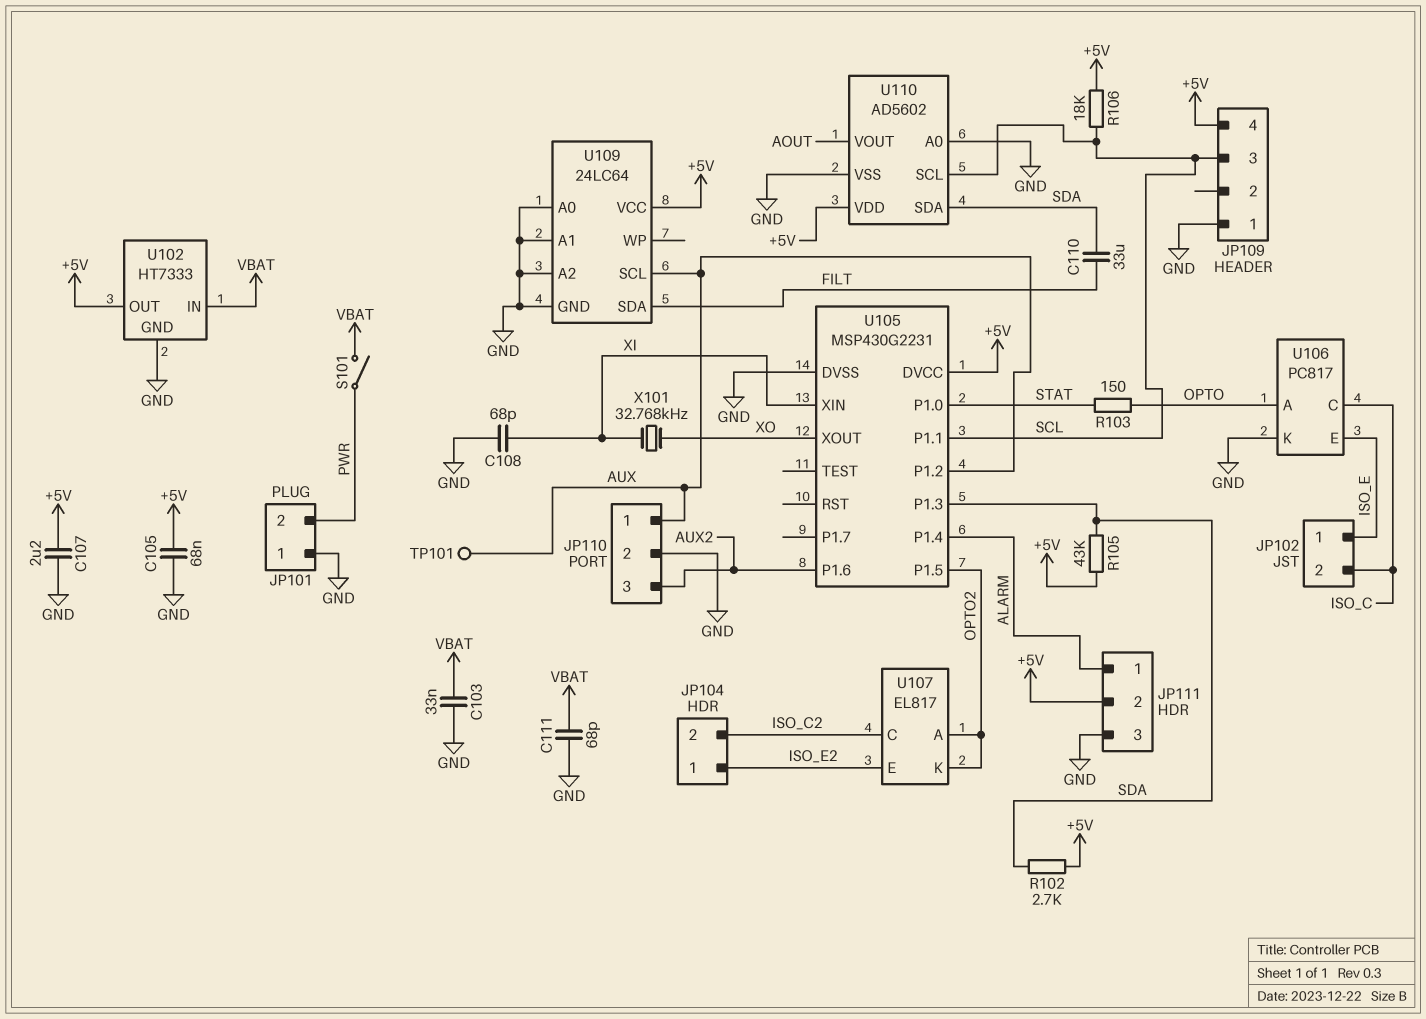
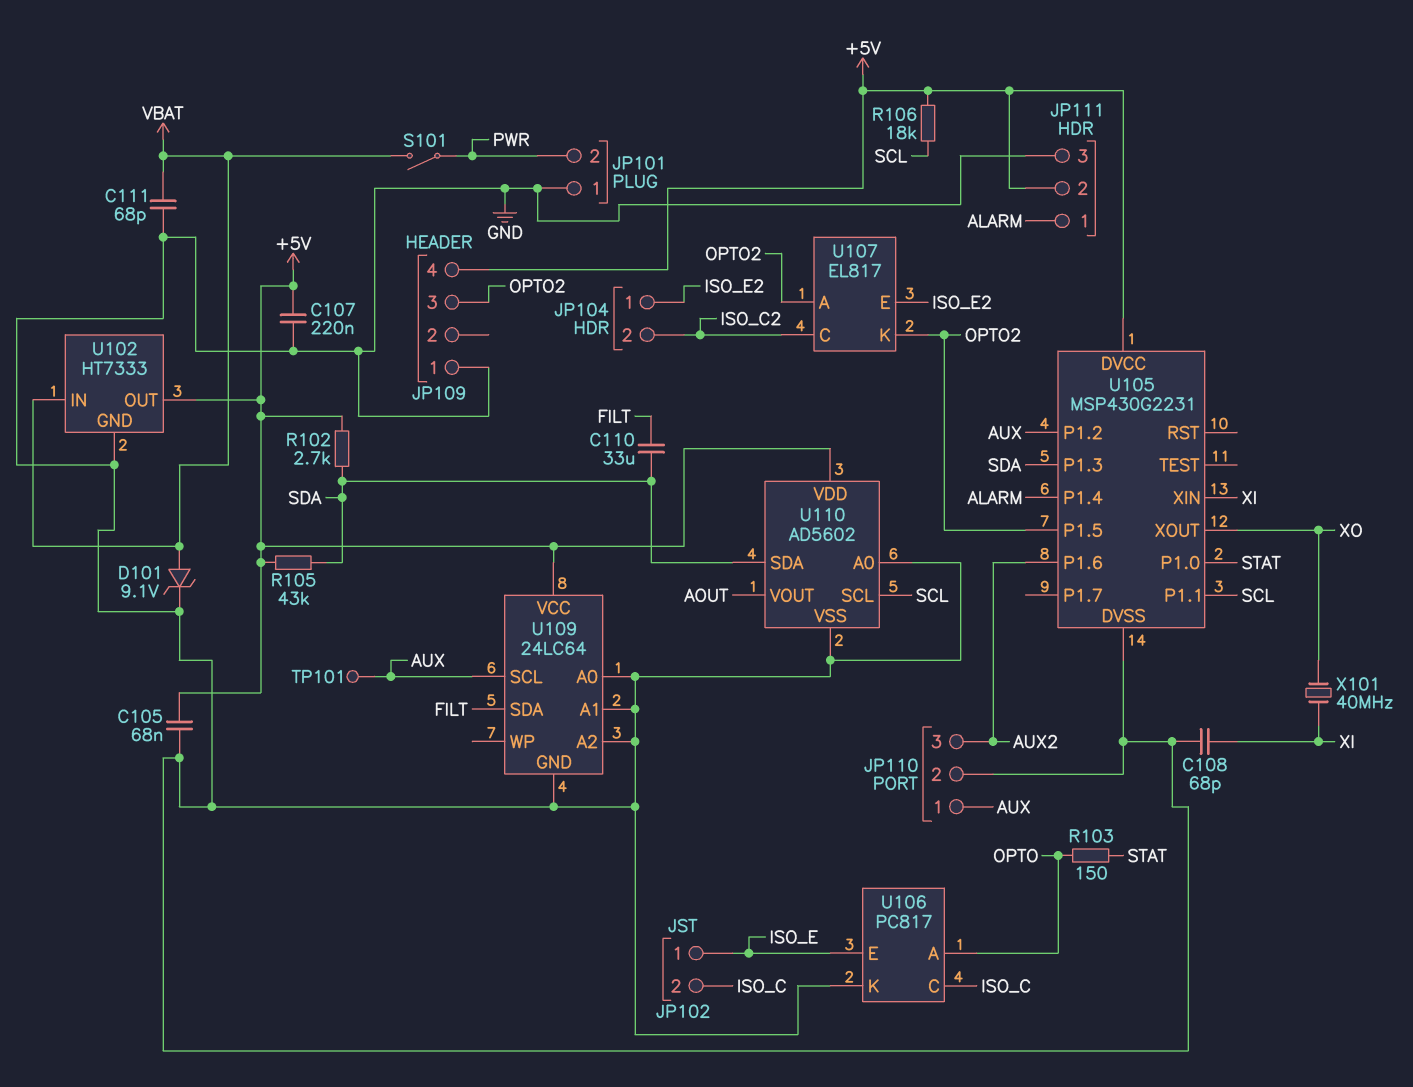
C103: 33nF (GND, VBAT) -> none
C107: 2.2uF (+5V, GND) -> 220nF (+5V, GND)
D101: none -> zener 9.1V (A VBAT, K GND)
JP109 pin 3: SCL -> OPTO2
X101: 32.768kHz (XI, XO) -> 40MHz (XI, XO)

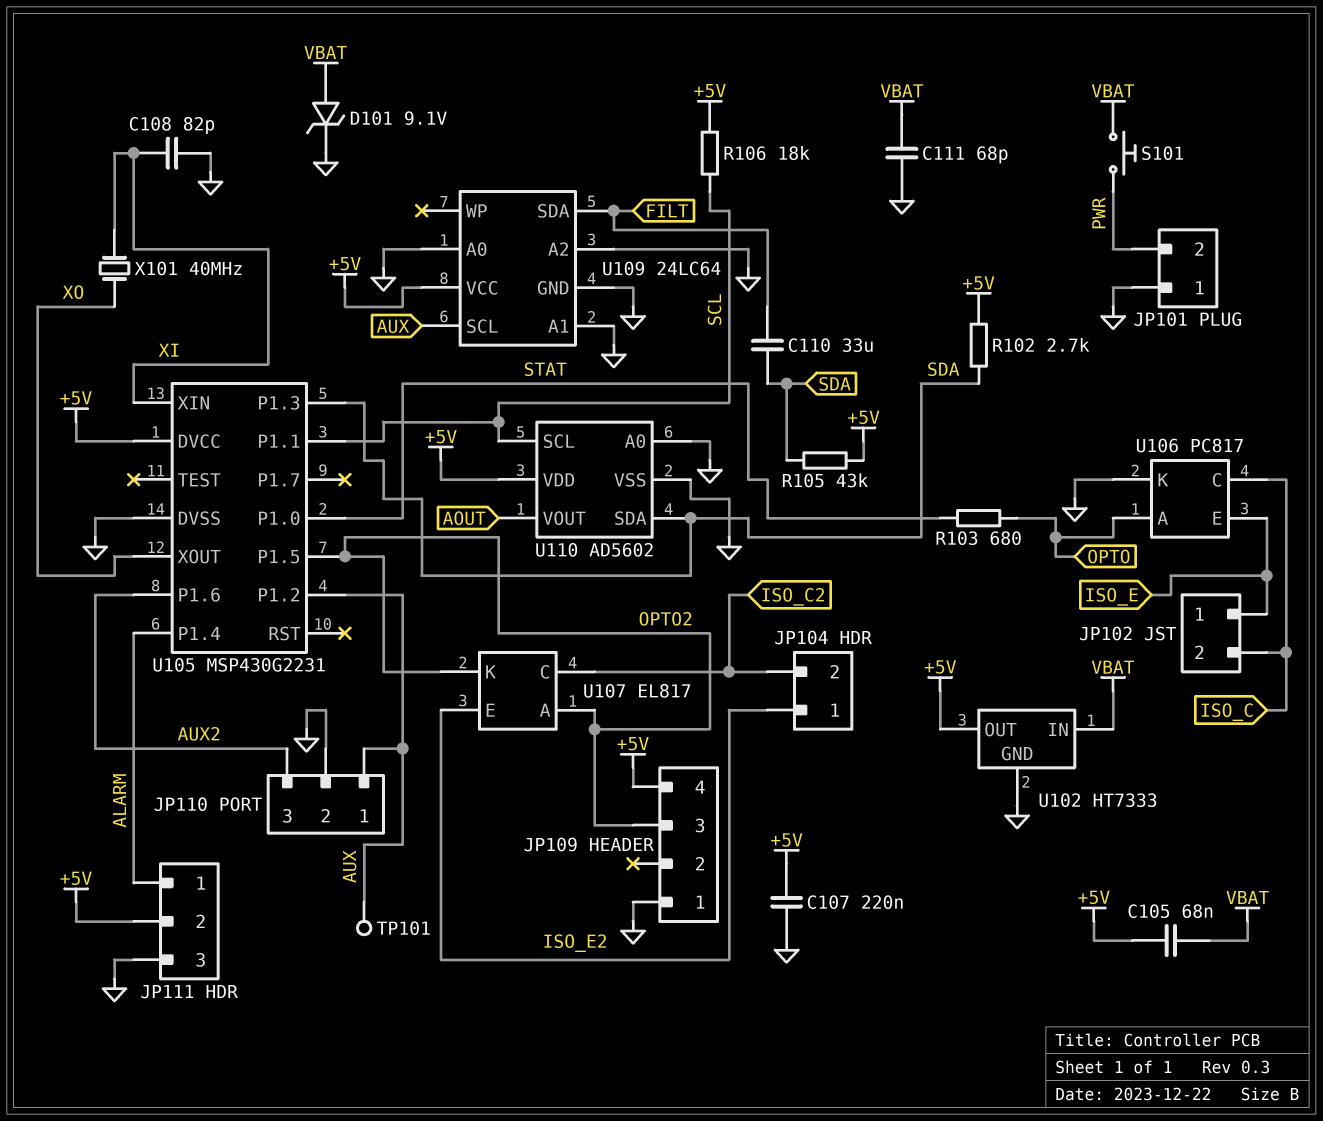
C105: 68nF (+5V, GND) -> 68nF (+5V, VBAT)
C108: 68pF (GND, XI) -> 82pF (GND, XI)
R103: 150 (OPTO, STAT) -> 680 (OPTO, STAT)
S101: switch (PWR, VBAT) -> button (PWR, VBAT)

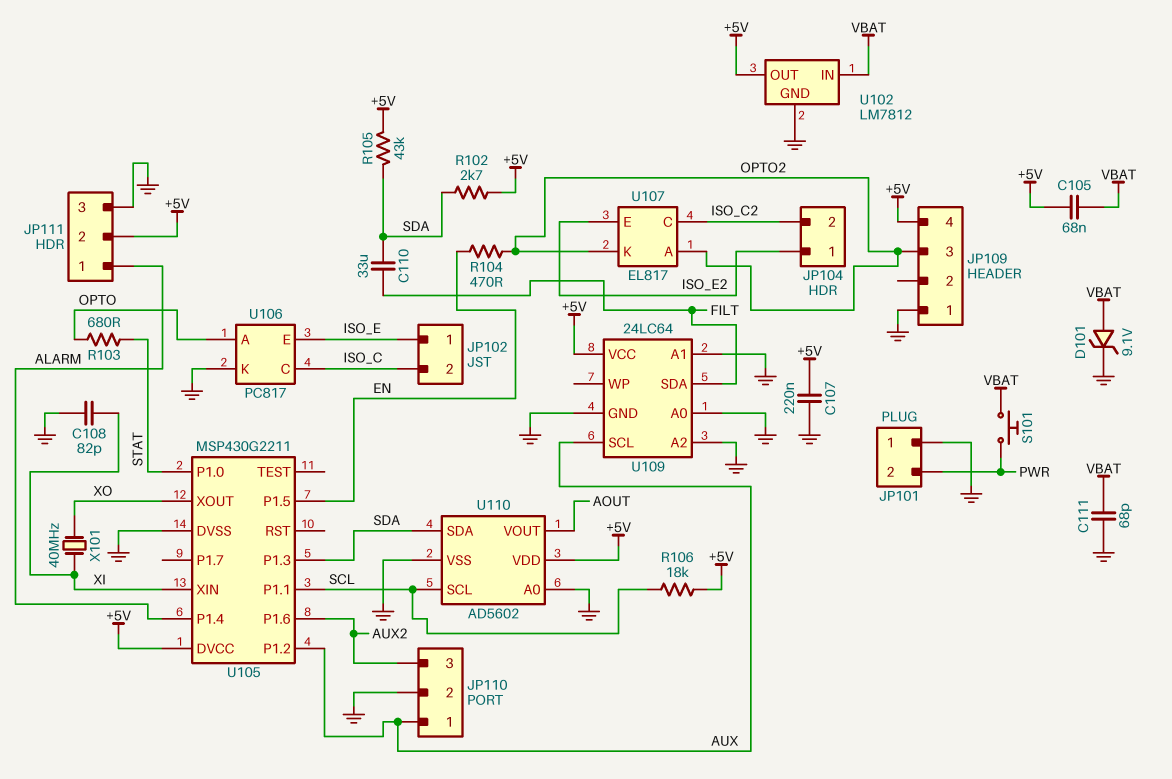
R104: none -> 470 (EN, OPTO2)
TP101: test point (AUX) -> none
U102: HT7333 -> LM7812
U105: MSP430G2231 -> MSP430G2211
U105 pin P1.5: OPTO2 -> EN

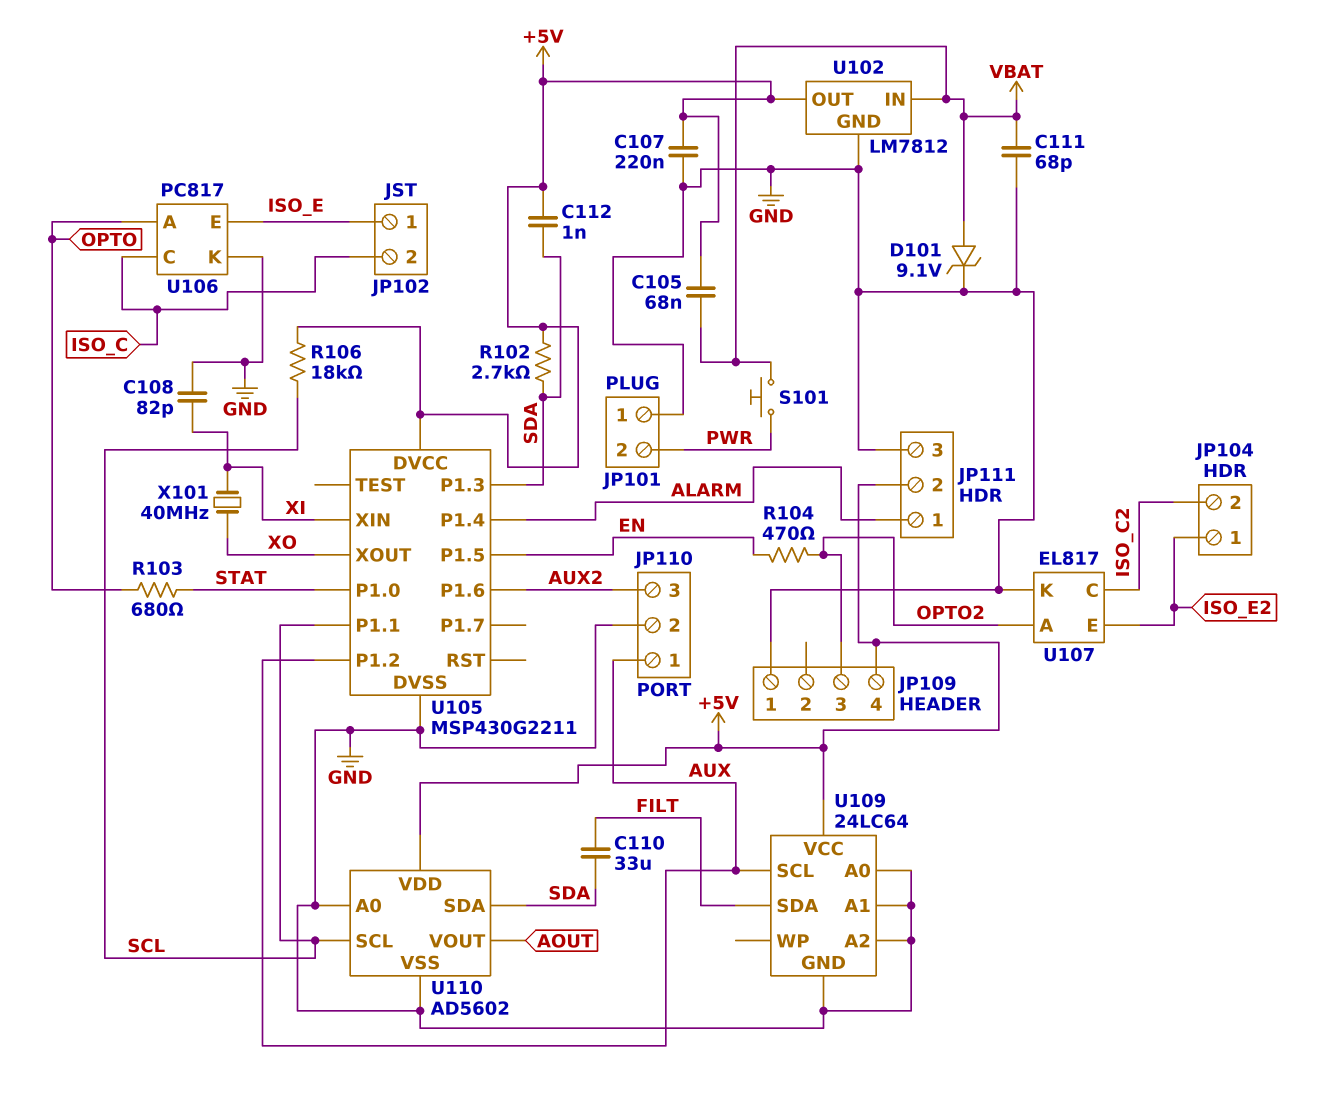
C112: none -> 1nF (+5V, SDA)
R105: 43k (+5V, SDA) -> none
U107 pin K: OPTO2 -> GND

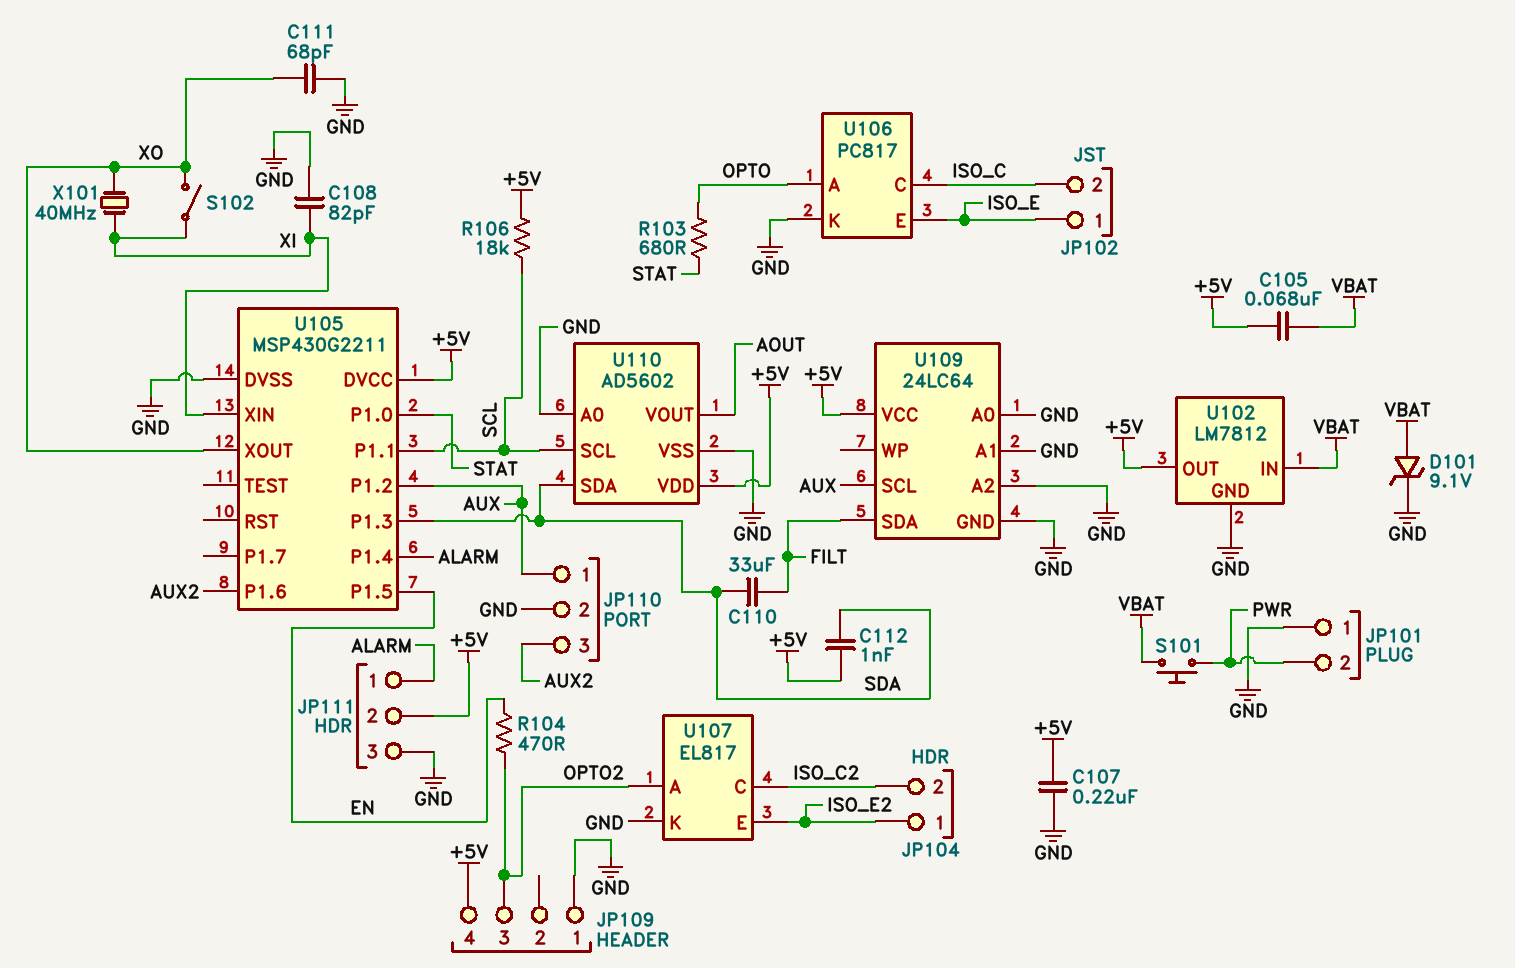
C111: 68pF (GND, VBAT) -> 68pF (GND, XO)
R102: 2.7k (+5V, SDA) -> none
S102: none -> switch (XI, XO)

